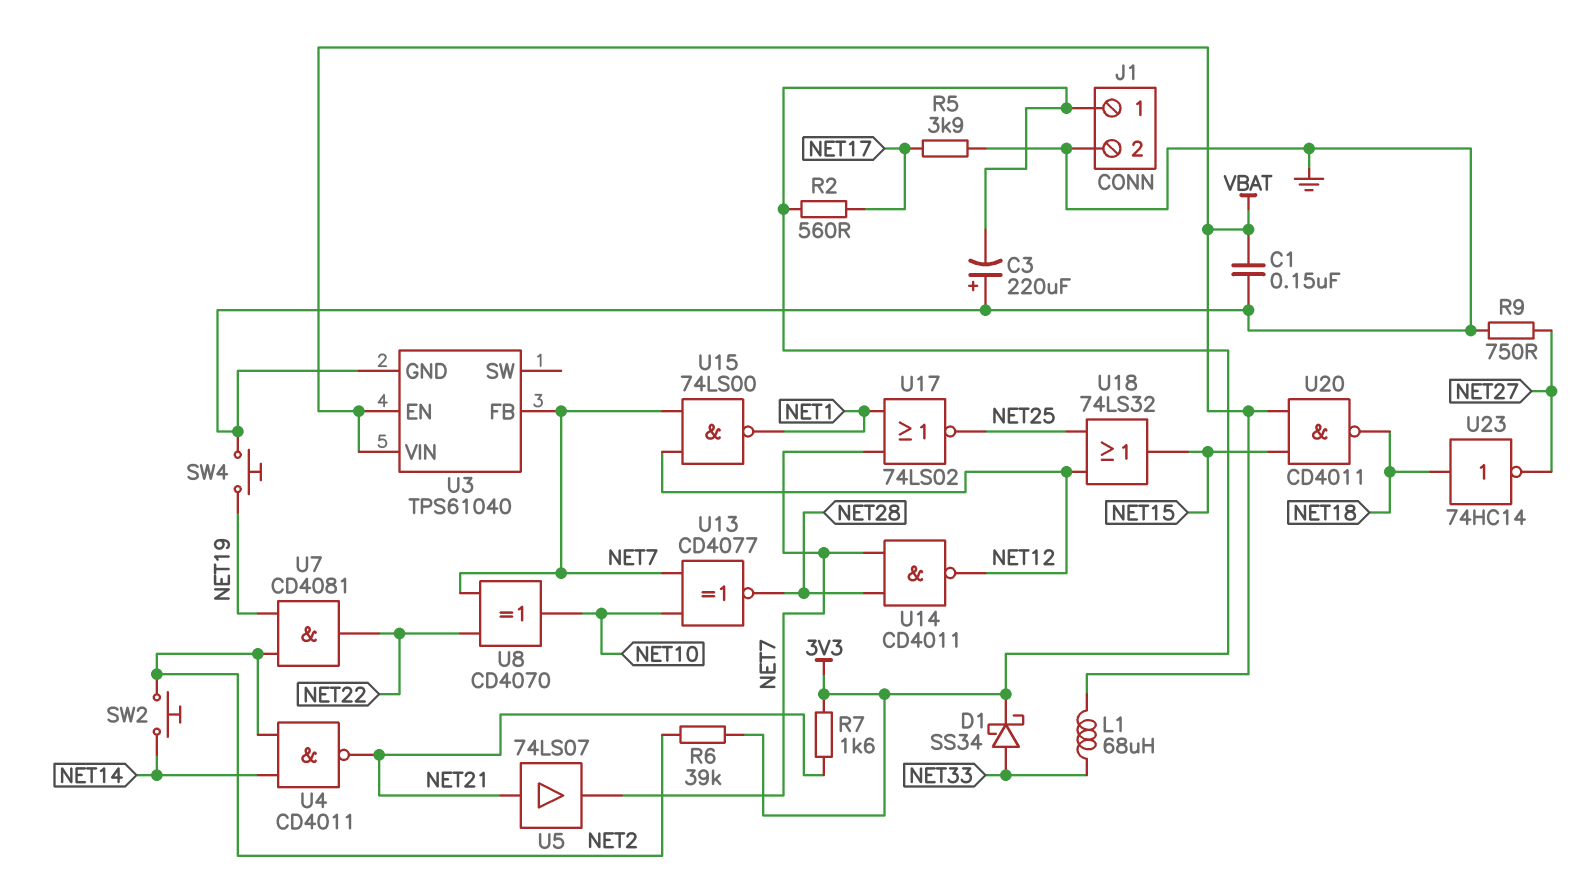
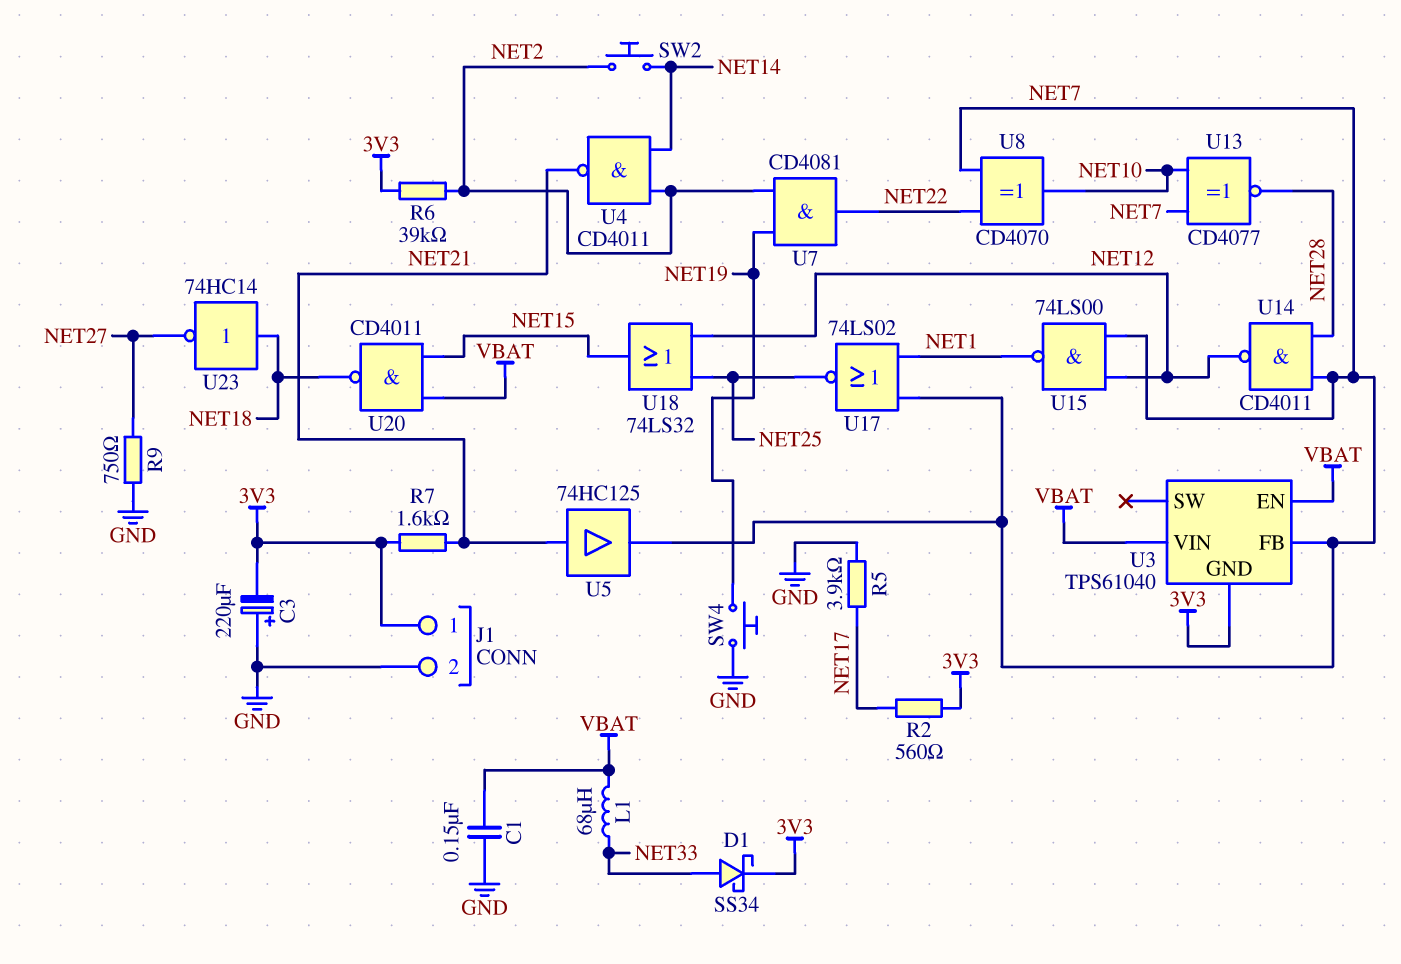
U3 pin GND: GND -> 3V3
U5: buffer 74LS07 (in NET21, out NET7) -> buffer 74HC125 (in NET21, out NET7)

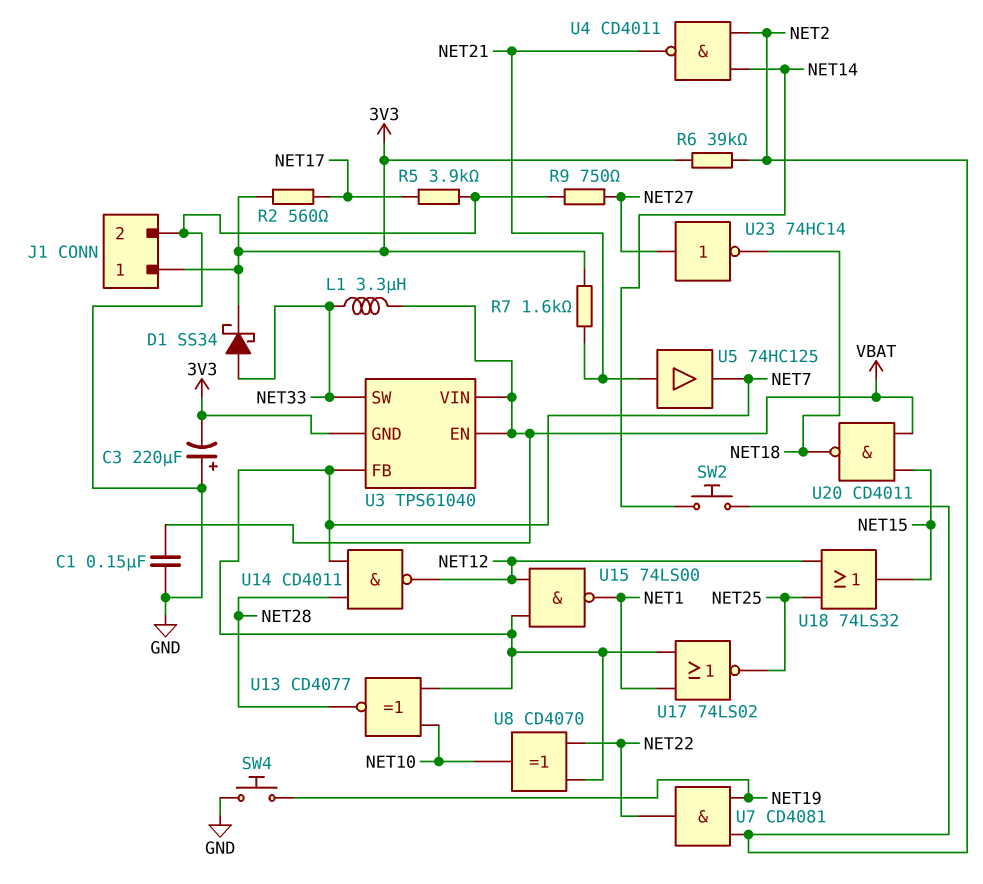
L1: 68uH (NET33, VBAT) -> 3.3uH (NET33, VBAT)
U3 pin SW: none -> NET33
U23: NOT 74HC14 (in NET18, out NET27) -> NOT 74HC14 (in NET27, out NET18)

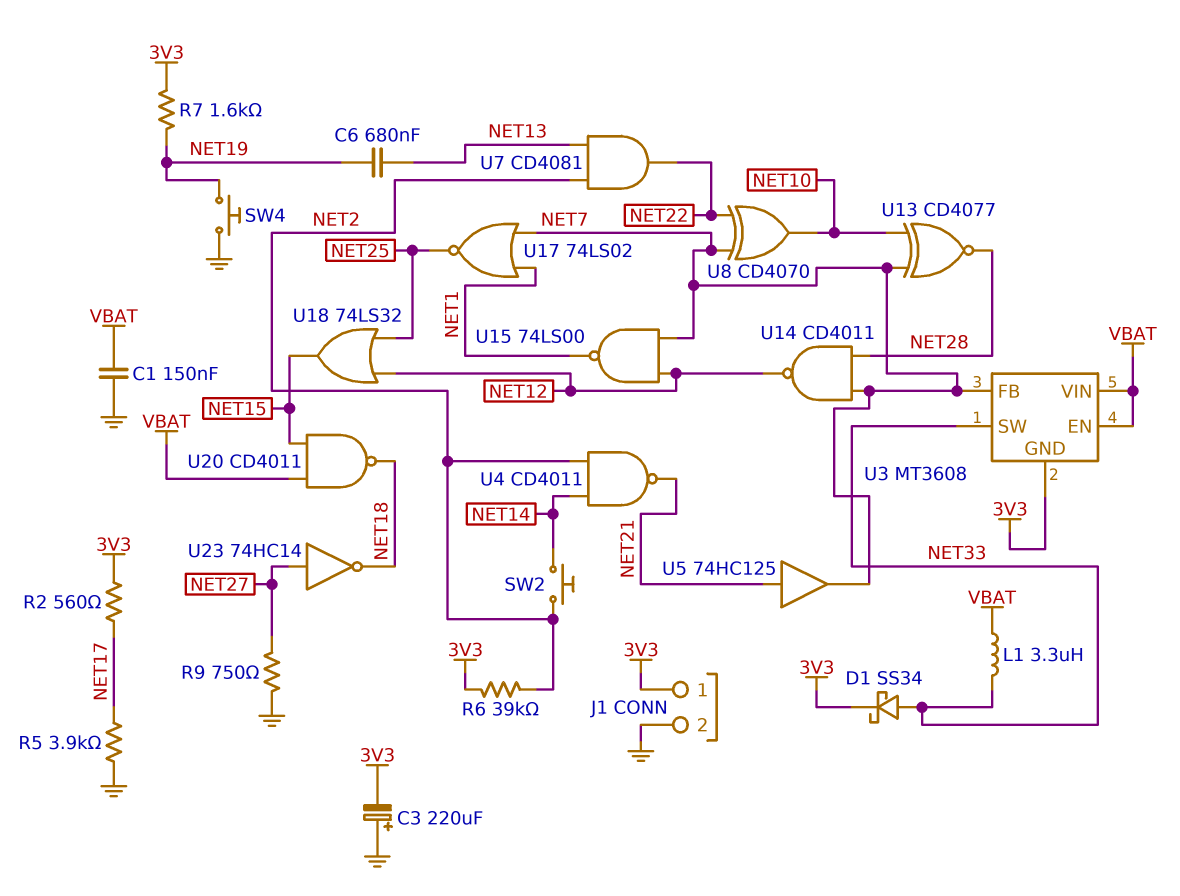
C6: none -> 680nF (NET13, NET19)
R7: 1.6k (3V3, NET21) -> 1.6k (3V3, NET19)
U3: TPS61040 -> MT3608
U7: AND CD4081 (in NET2, in NET19, out NET22) -> AND CD4081 (in NET2, in NET13, out NET22)

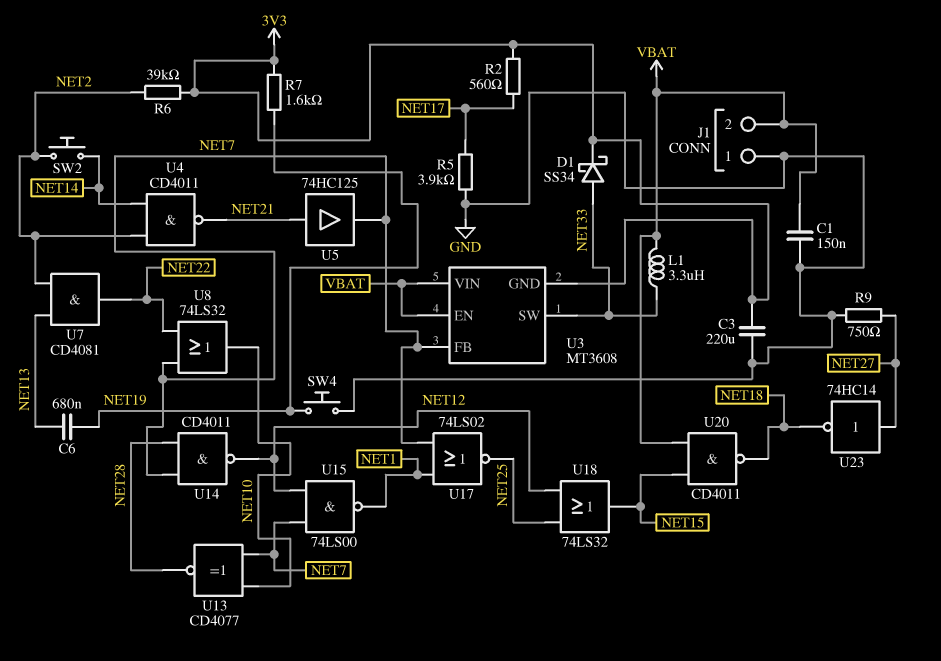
C3: 220uF (plus GND, minus 3V3) -> 220uF (3V3, GND)
J1 pin 1: 3V3 -> GND
J1 pin 2: GND -> VBAT
U8: XOR CD4070 (in NET7, in NET22, out NET10) -> OR 74LS32 (in NET7, in NET22, out NET10)

